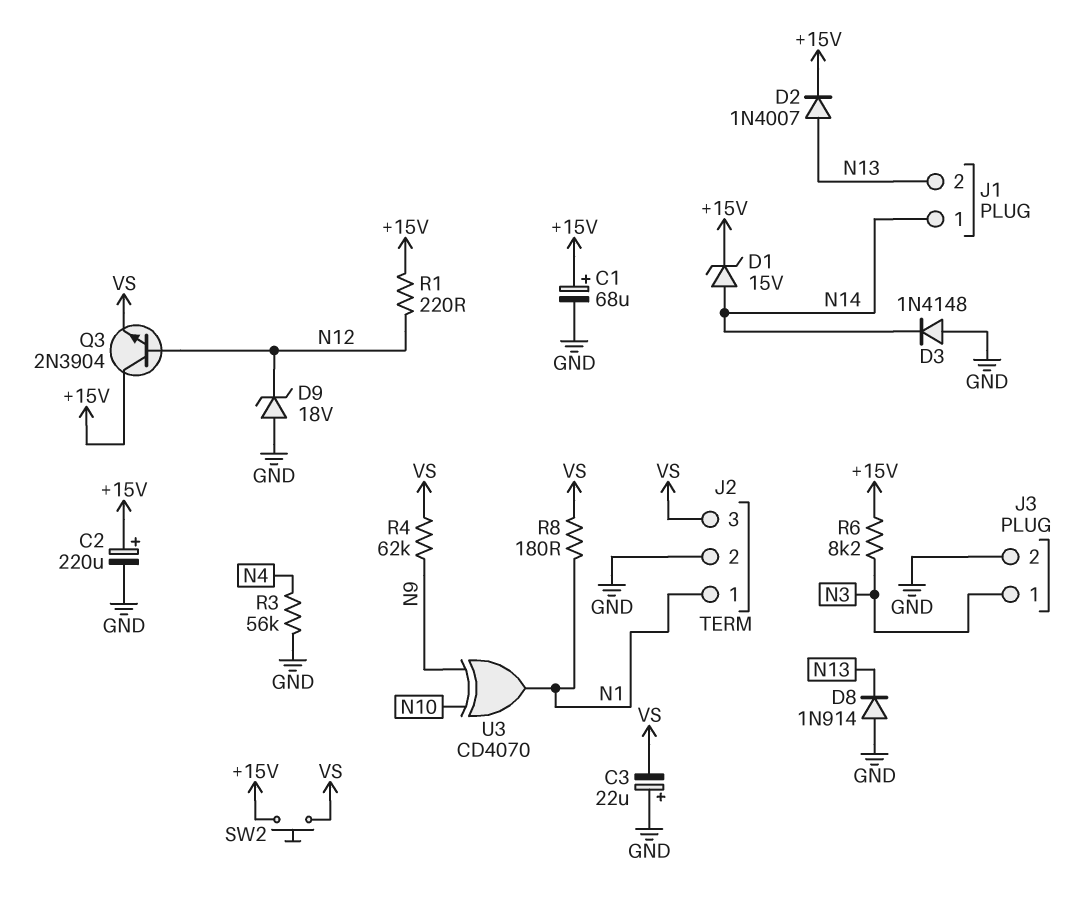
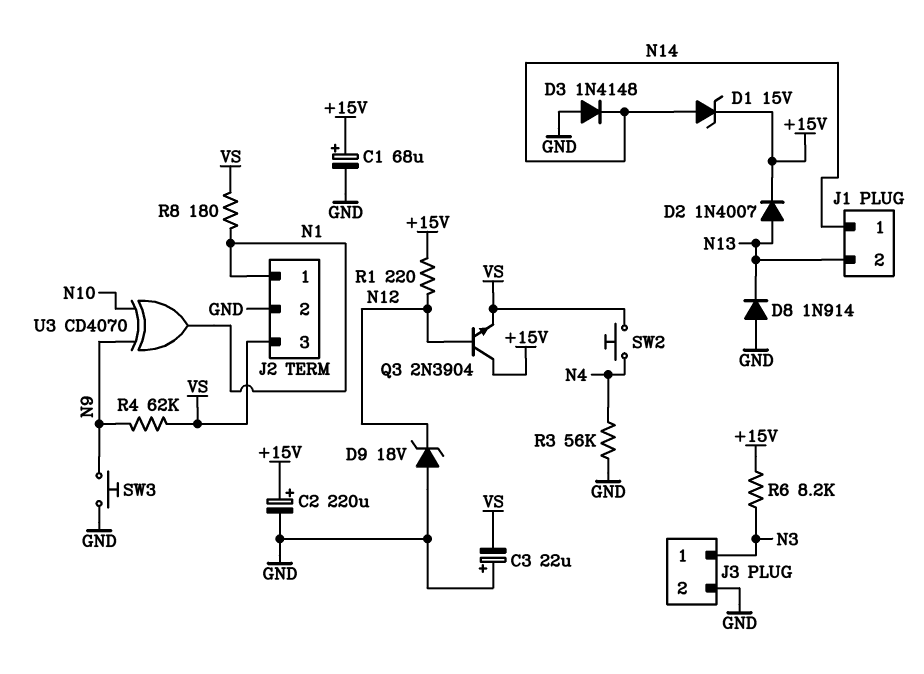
SW2: button (+15V, VS) -> button (N4, VS)
SW3: none -> button (GND, N9)

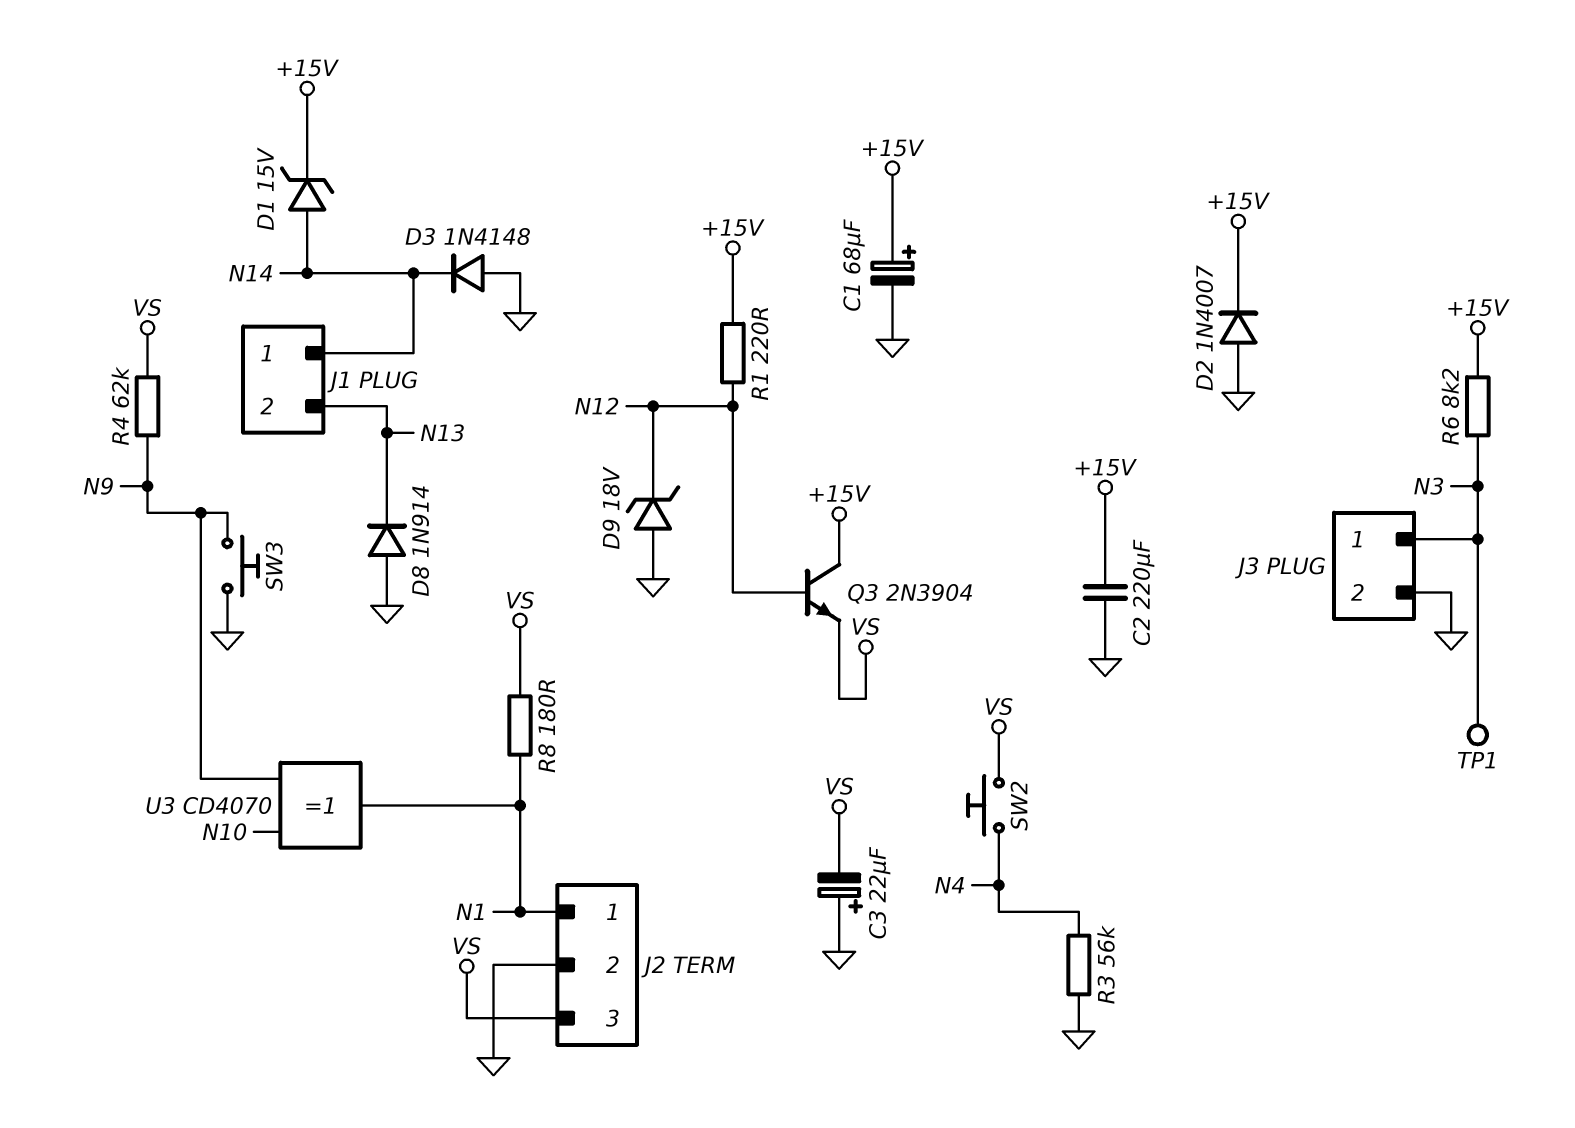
C2: 220uF (plus +15V, minus GND) -> 220uF (+15V, GND)
D2: diode 1N4007 (A N13, K +15V) -> diode 1N4007 (A GND, K +15V)
TP1: none -> test point (N3)

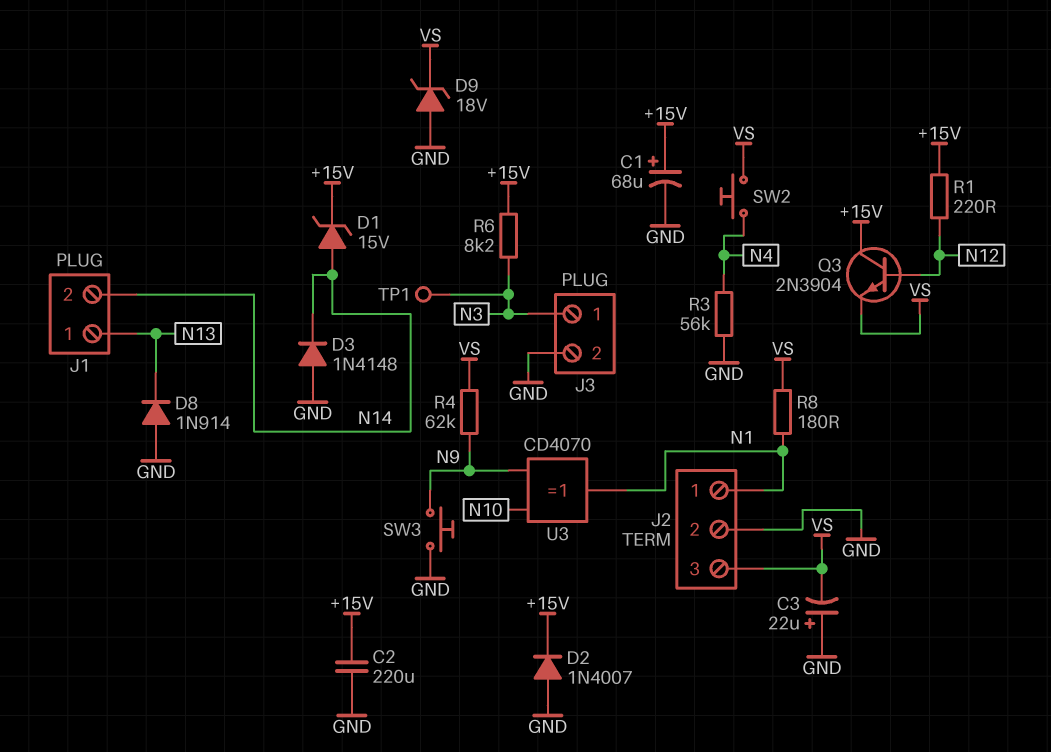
D9: zener 18V (A GND, K N12) -> zener 18V (A GND, K VS)
J1 pin 1: N14 -> N13
J1 pin 2: N13 -> N14

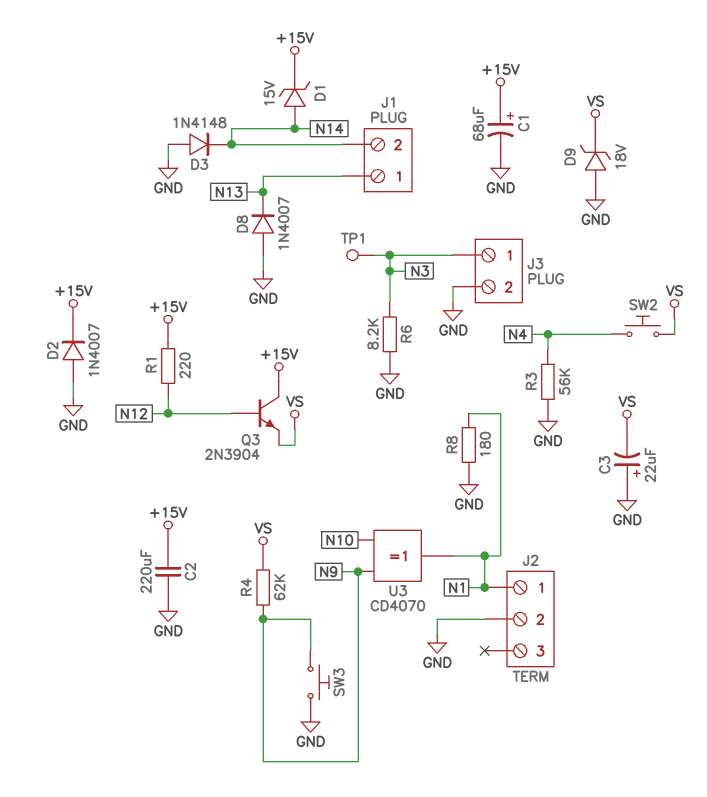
D8: diode 1N914 (A GND, K N13) -> diode 1N4007 (A GND, K N13)
J2 pin 3: VS -> none
R6: 8.2k (+15V, N3) -> 8.2k (GND, N3)
R8: 180 (N1, VS) -> 180 (GND, N1)

